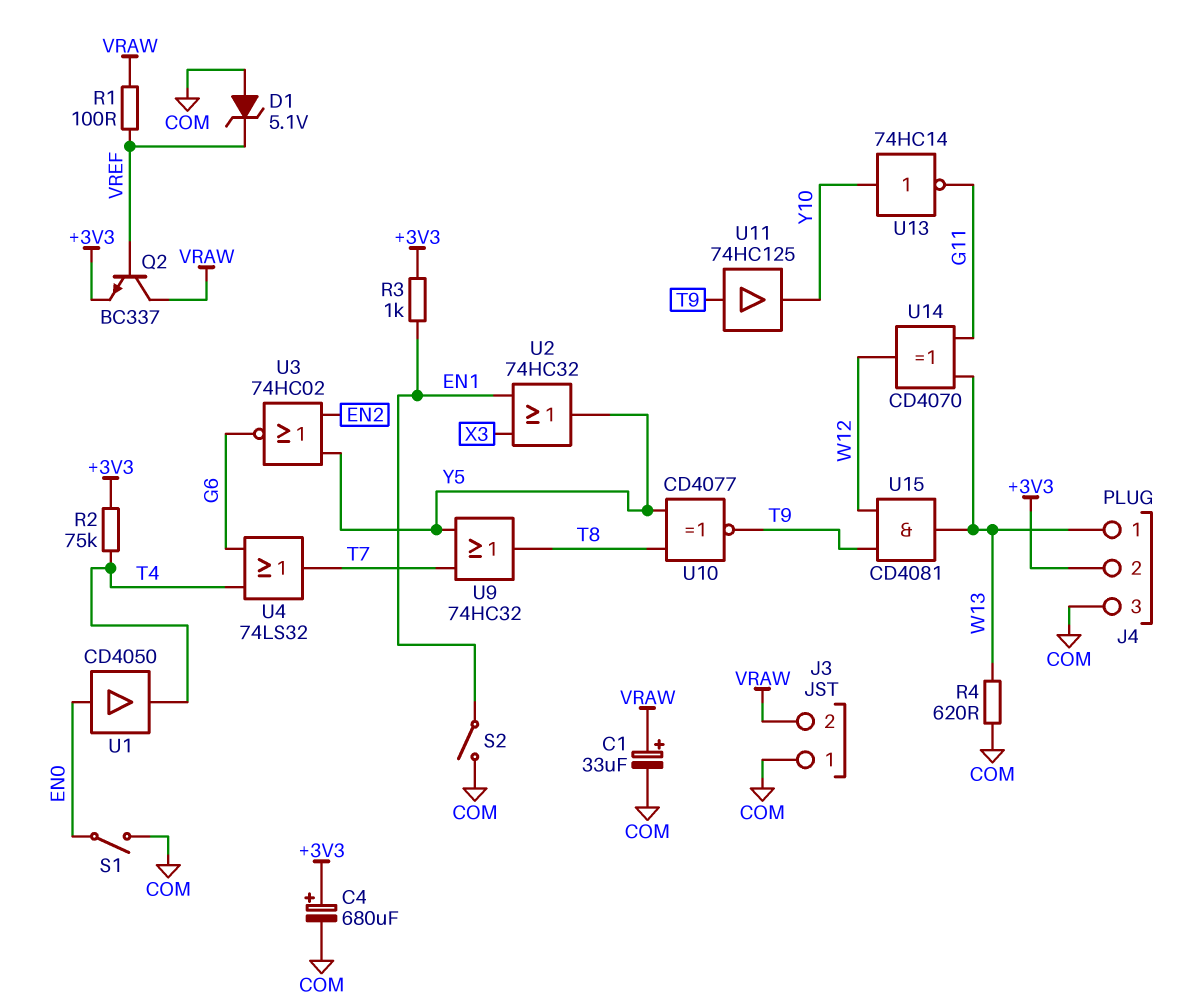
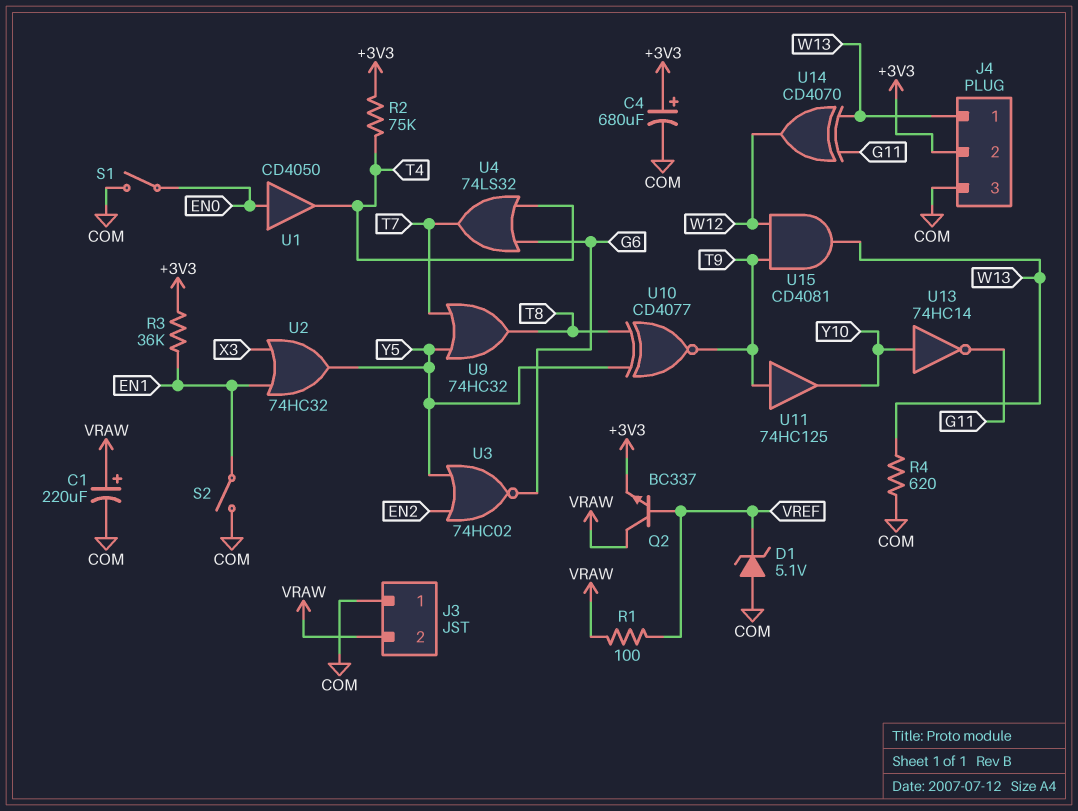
C1: 33uF (plus VRAW, minus COM) -> 220uF (plus VRAW, minus COM)
R3: 1k (+3V3, EN1) -> 36k (+3V3, EN1)

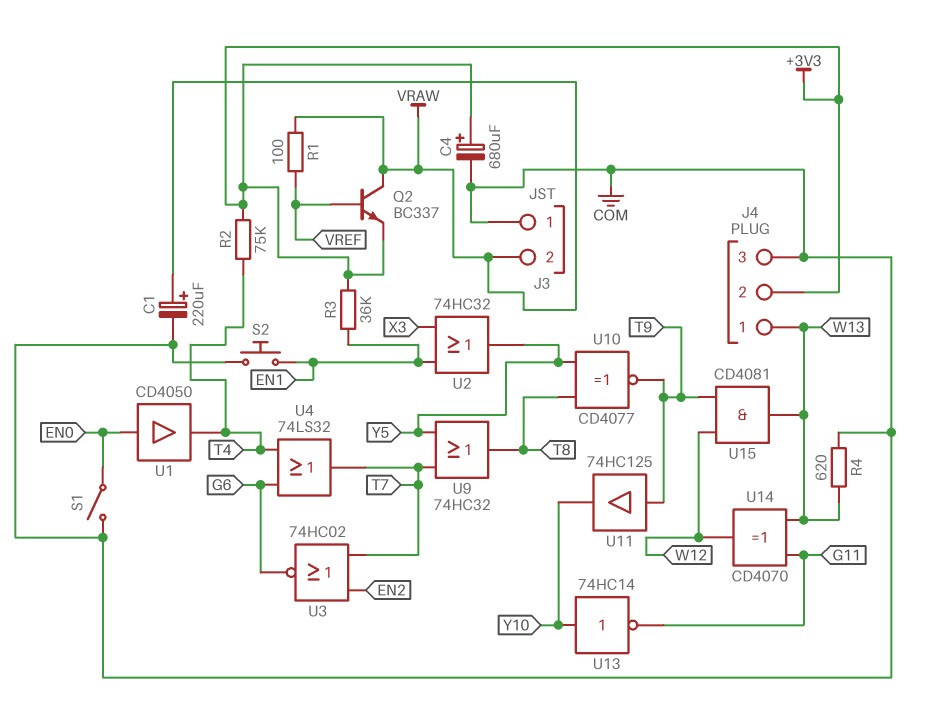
D1: zener 5.1V (A COM, K VREF) -> none
S2: switch (COM, EN1) -> button (COM, EN1)
U3: NOR 74HC02 (in EN2, in Y5, out G6) -> NOR 74HC02 (in EN2, in T7, out G6)

